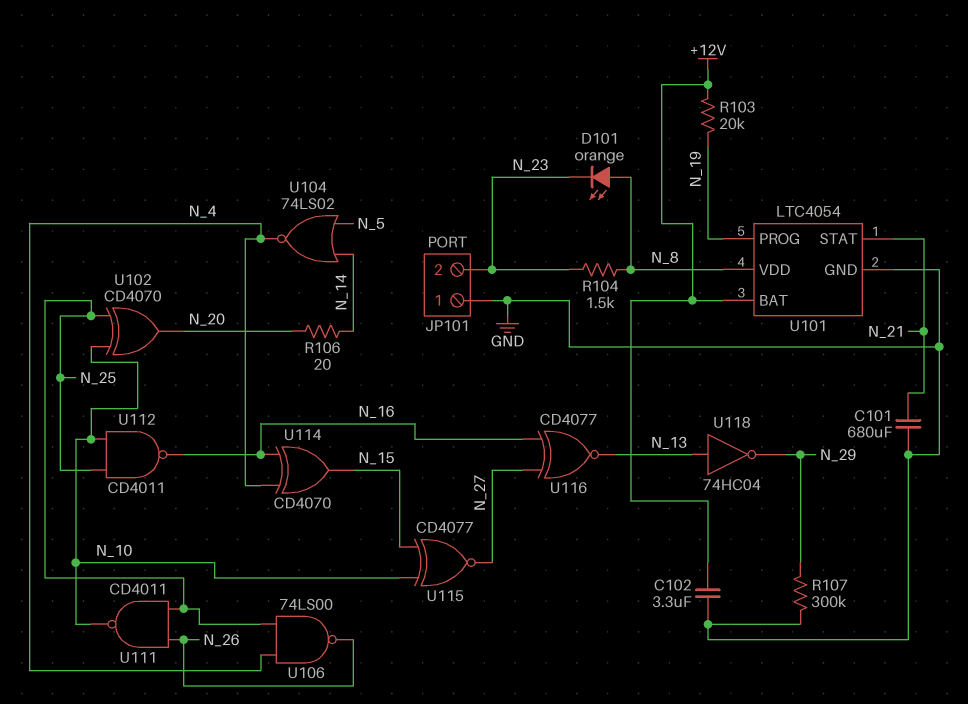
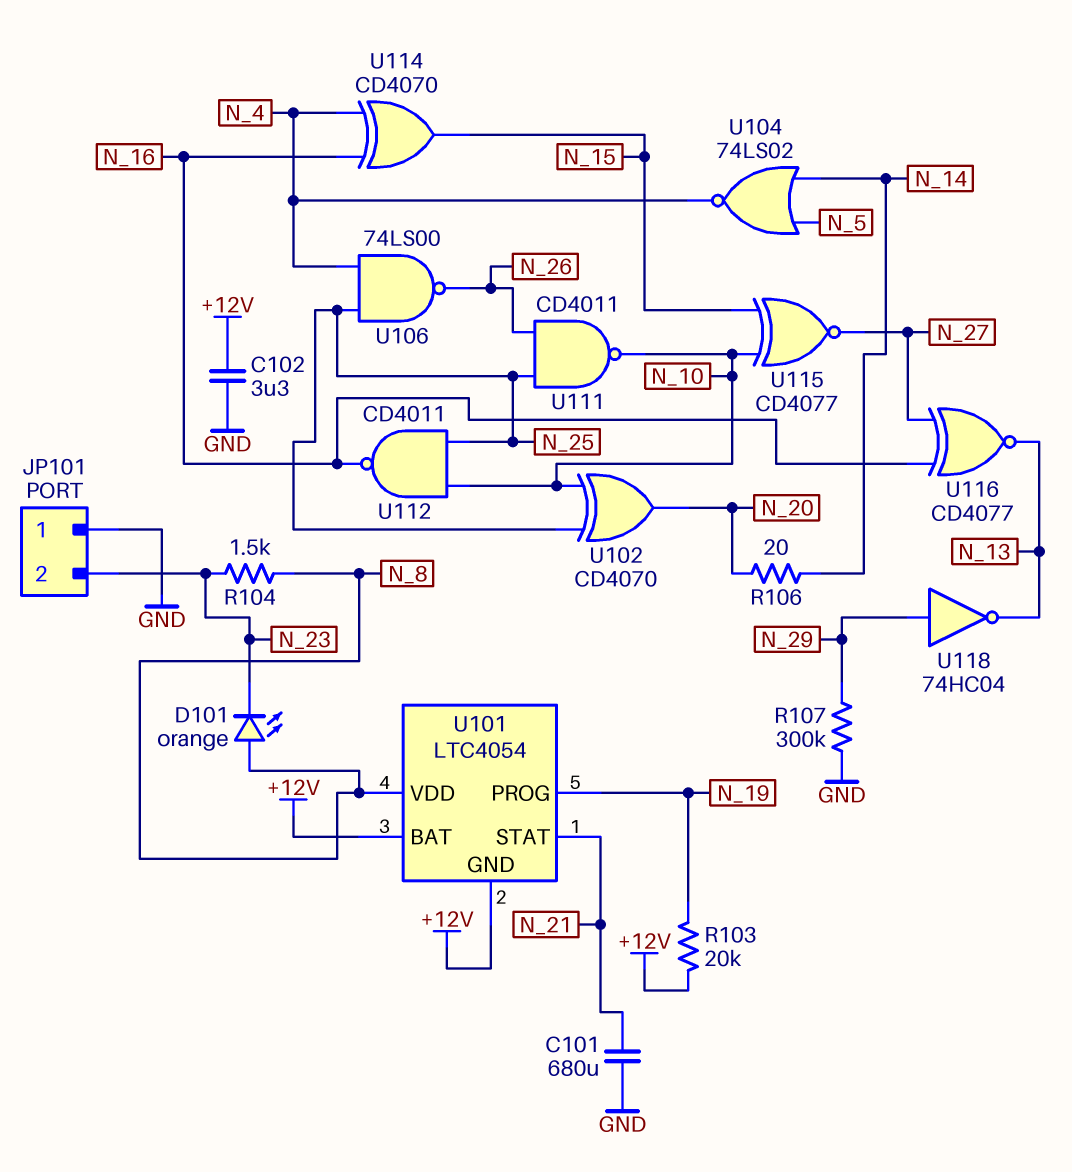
U101 pin GND: GND -> +12V
U118: NOT 74HC04 (in N_13, out N_29) -> NOT 74HC04 (in N_29, out N_13)

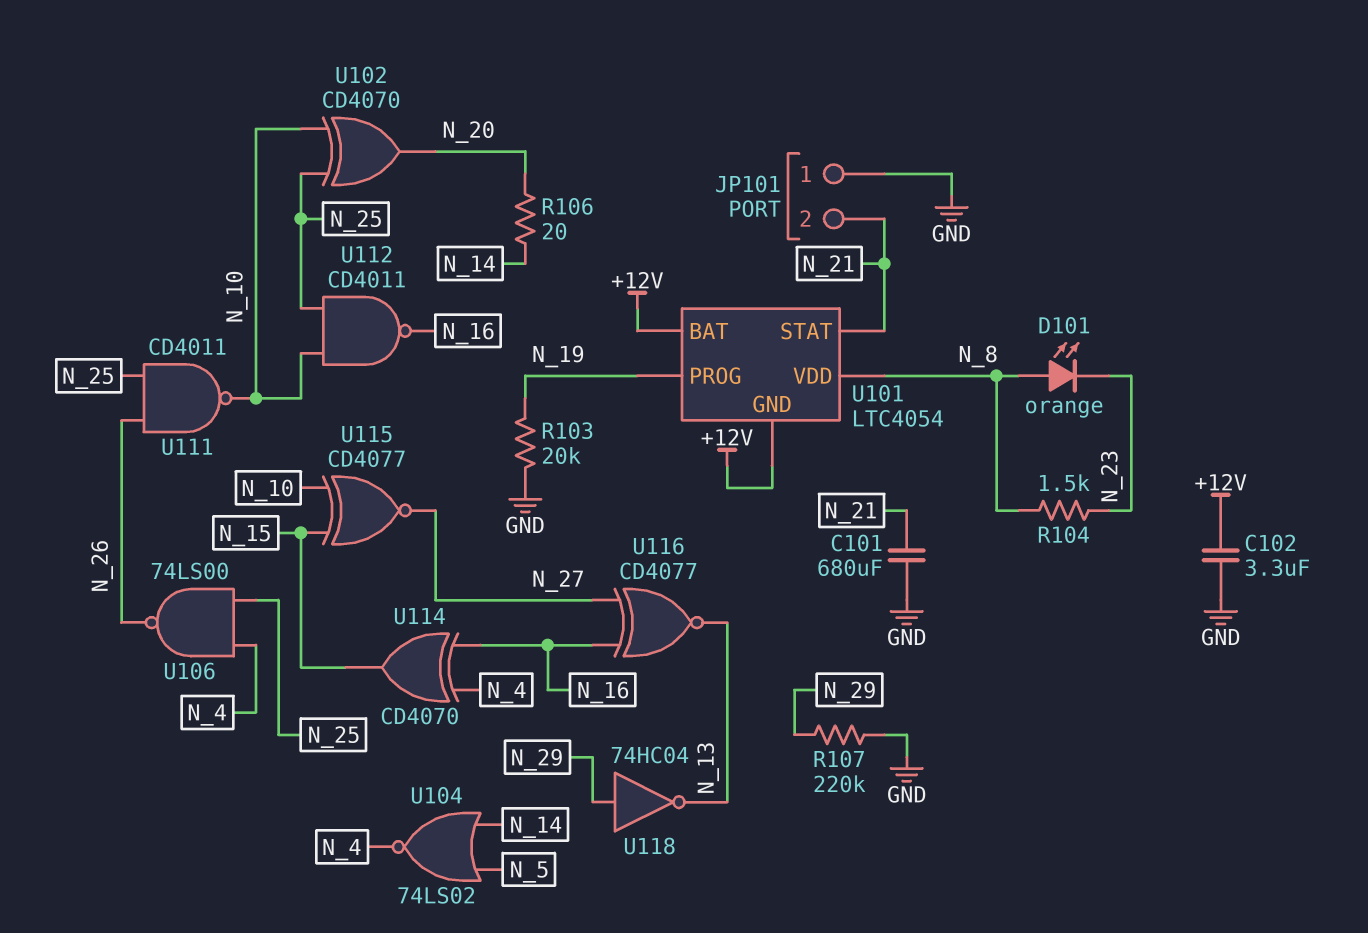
JP101 pin 2: N_23 -> N_21
R103: 20k (+12V, N_19) -> 20k (GND, N_19)
R107: 300k (GND, N_29) -> 220k (GND, N_29)

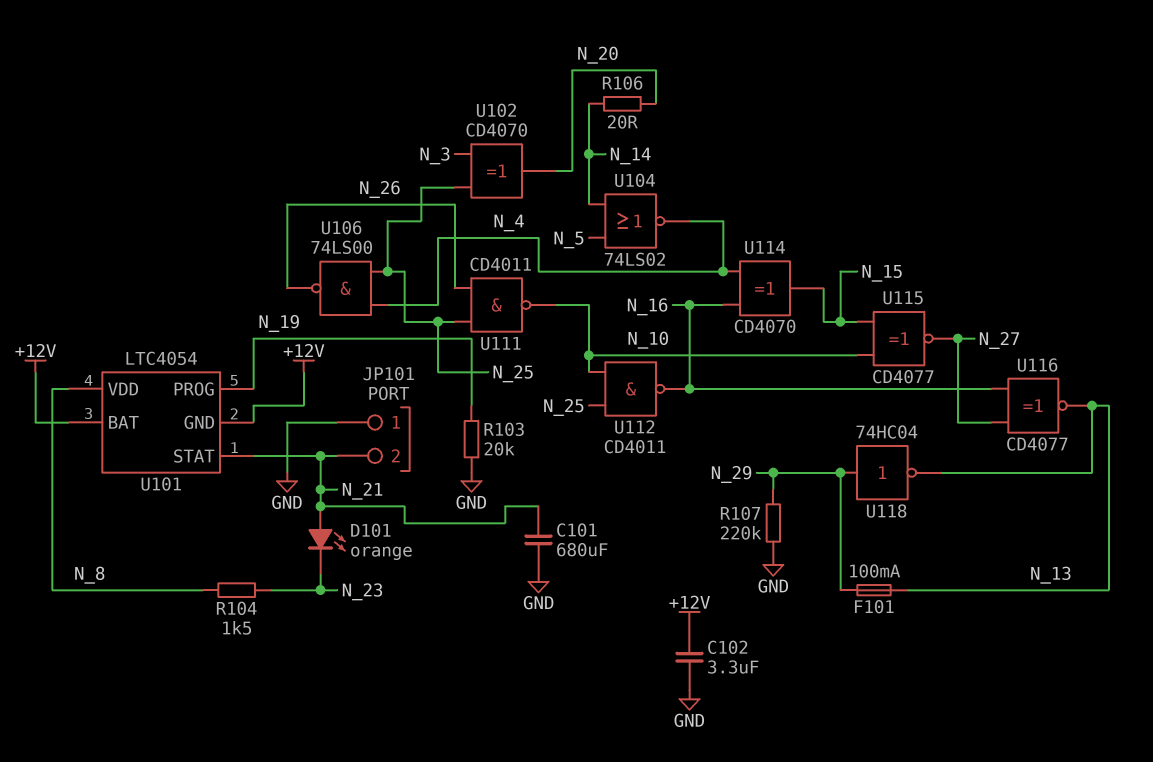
D101: LED orange (A N_8, K N_23) -> LED orange (A N_21, K N_23)
F101: none -> 100mA (N_13, N_29)
U102: XOR CD4070 (in N_10, in N_25, out N_20) -> XOR CD4070 (in N_3, in N_25, out N_20)

